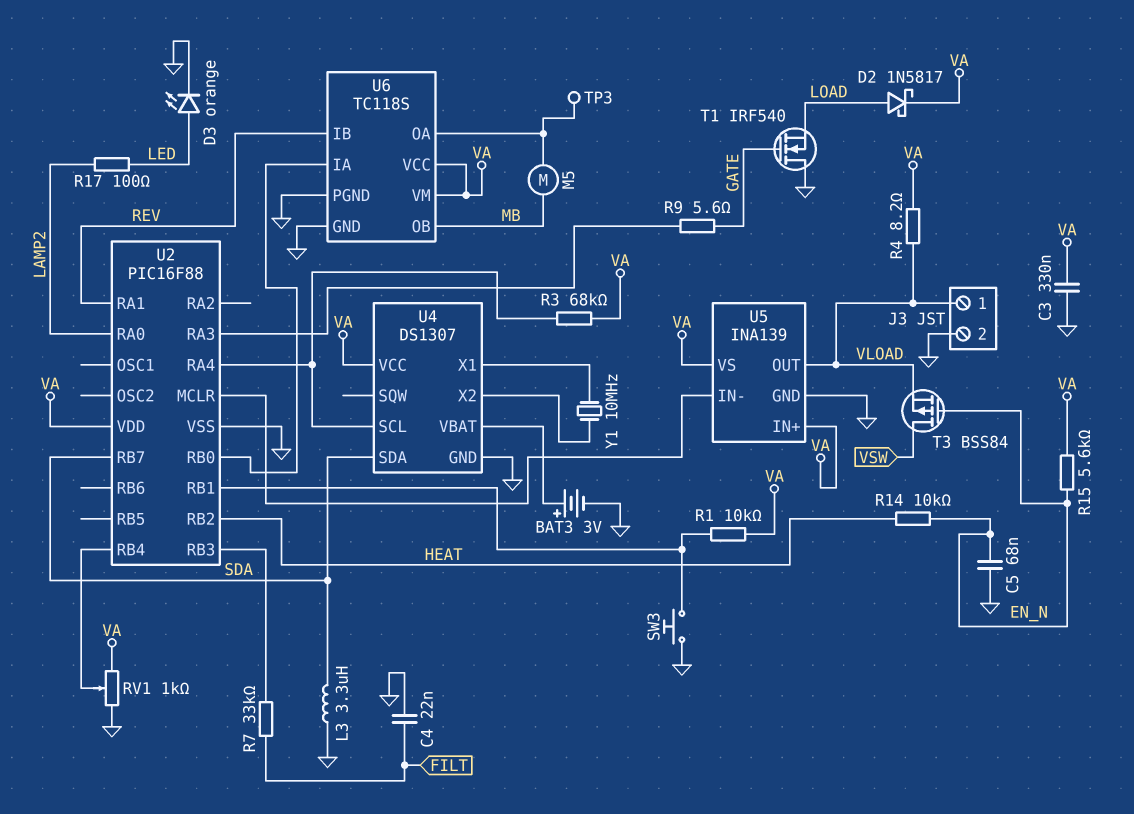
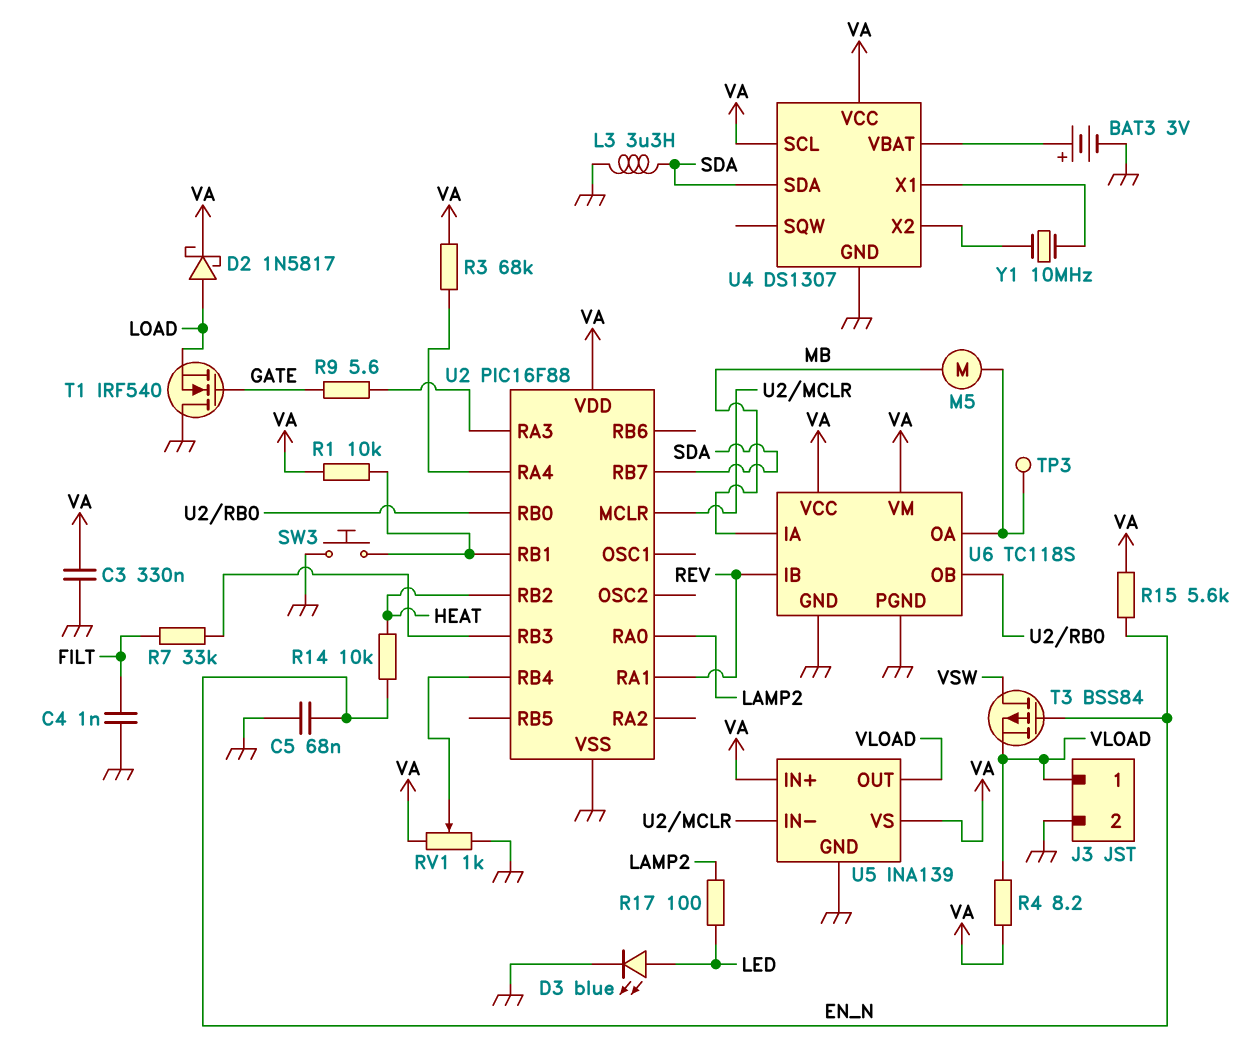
C4: 22nF (FILT, GND) -> 1nF (FILT, GND)
D3: LED orange (A LED, K GND) -> LED blue (A LED, K GND)
U4 pin SCL: U2/RA4 -> VA
U6 pin IA: U2/RB0 -> MB
U6 pin OB: MB -> U2/RB0

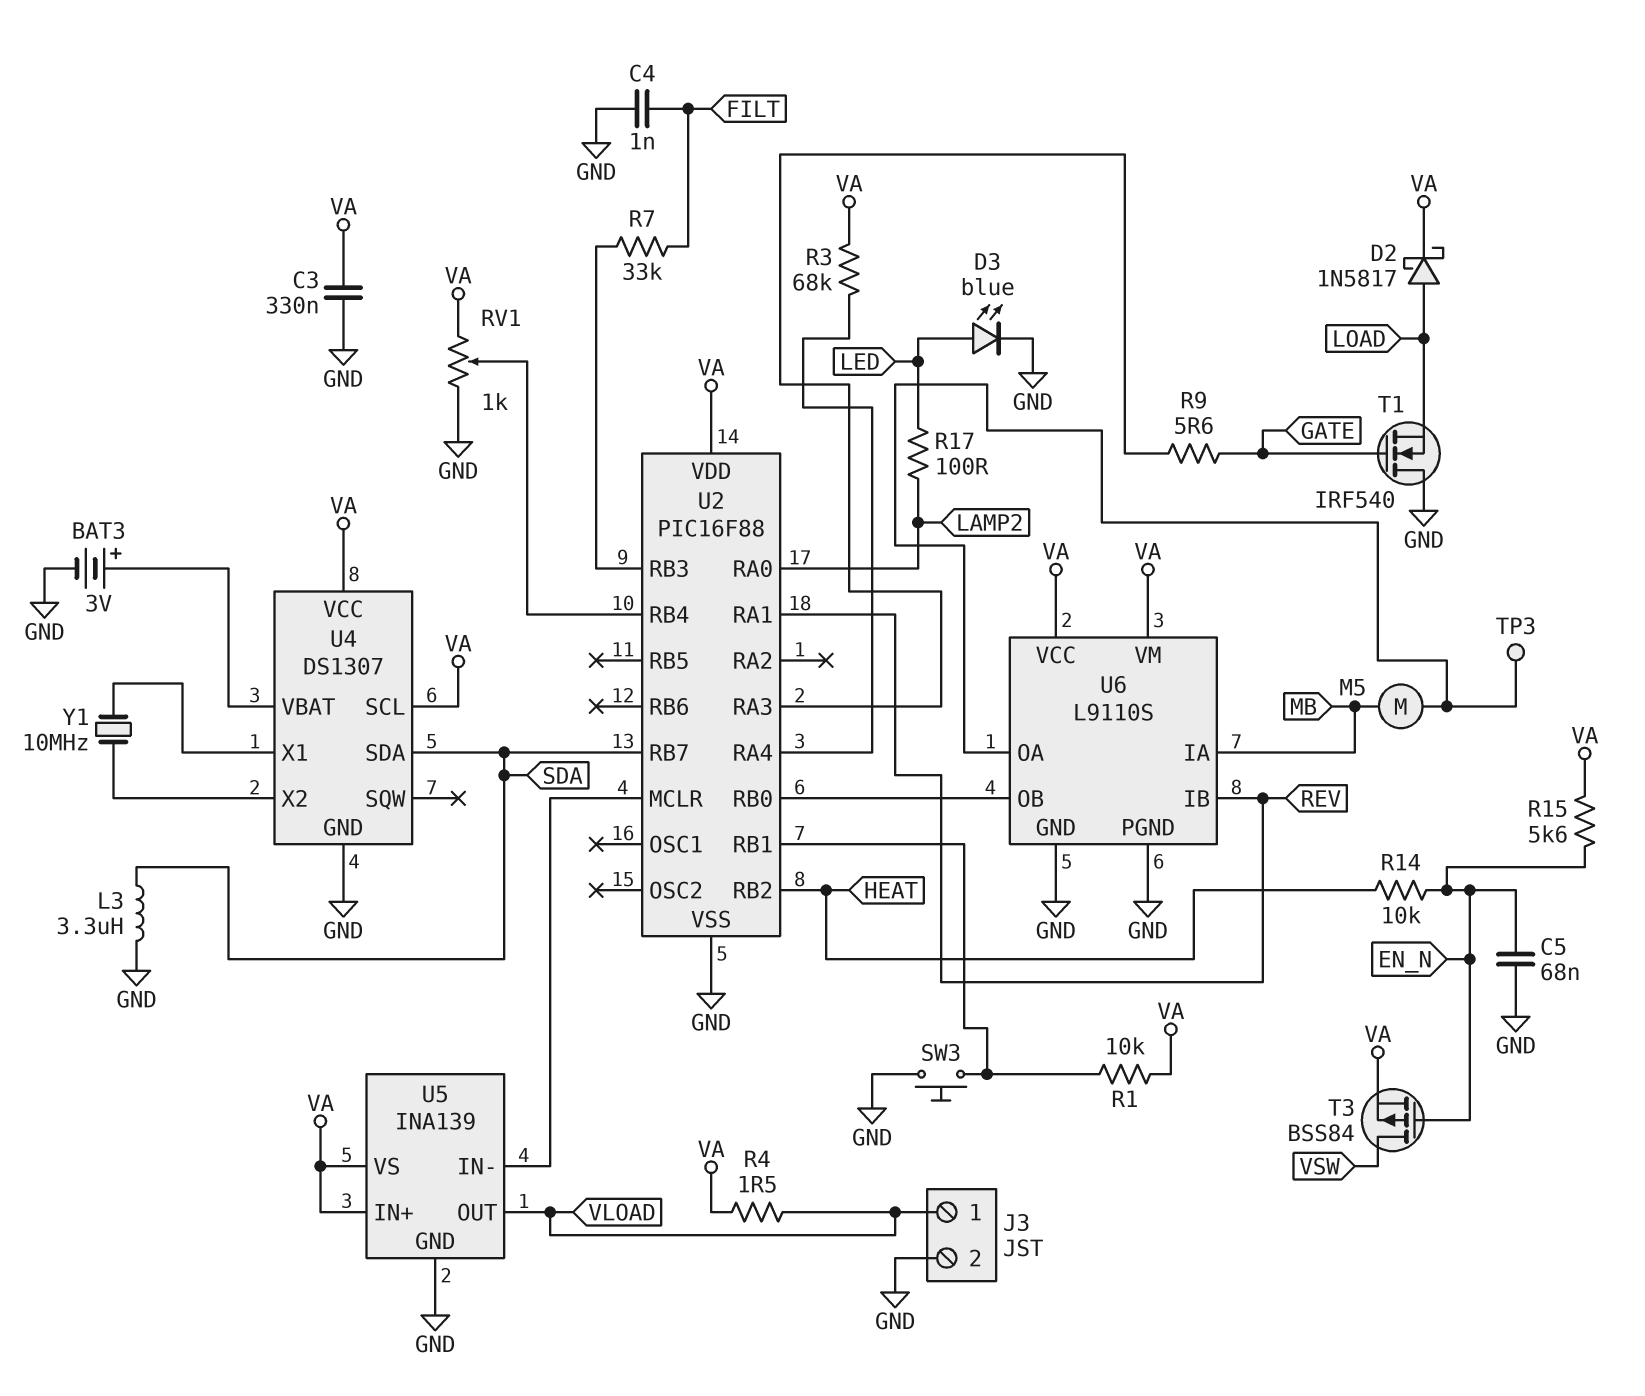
R4: 8.2 (VA, VLOAD) -> 1.5 (VA, VLOAD)
T3: PMOS BSS84 (G EN_N, D VSW, S VLOAD) -> PMOS BSS84 (G EN_N, D VSW, S VA)
U6: TC118S -> L9110S

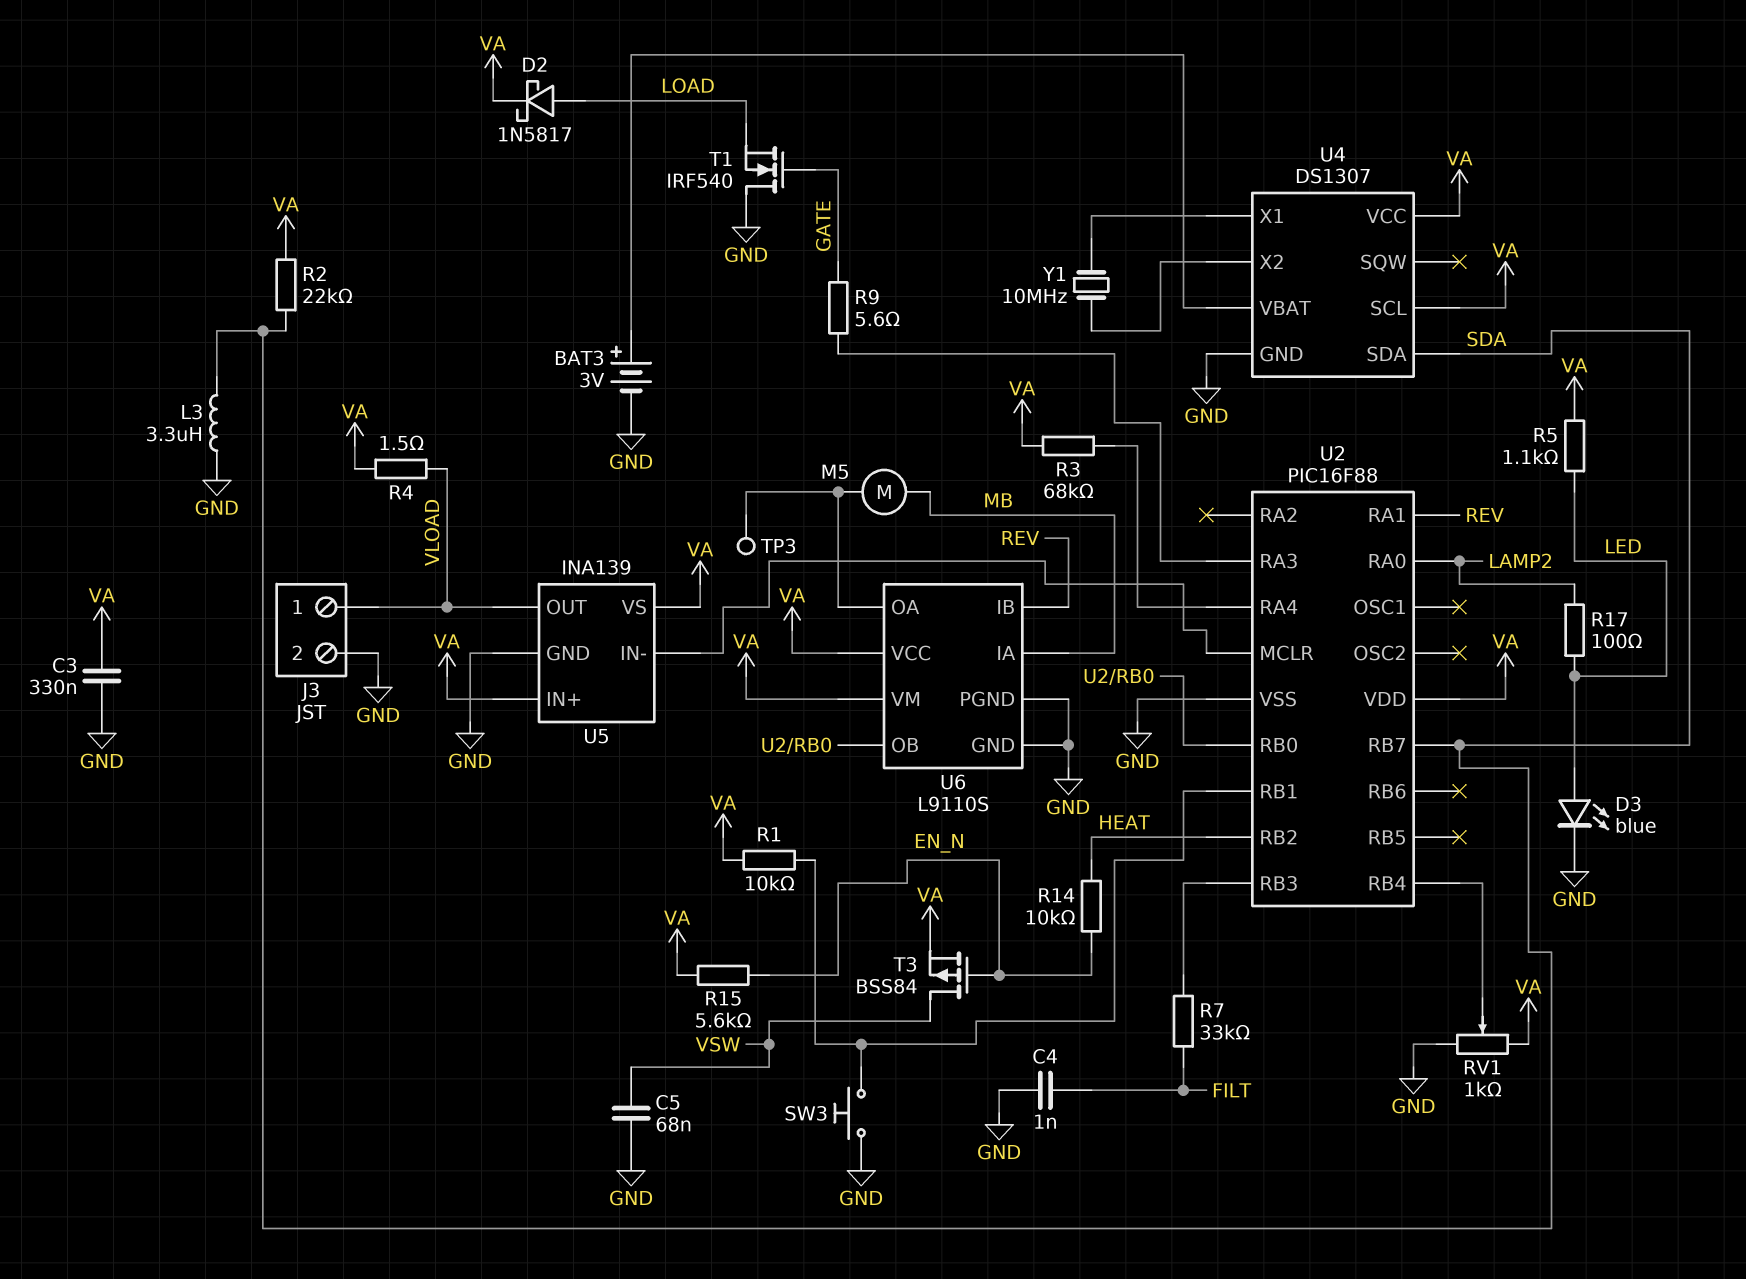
C5: 68nF (EN_N, GND) -> 68nF (GND, VSW)
R2: none -> 22k (SDA, VA)
R5: none -> 1.1k (LED, VA)

